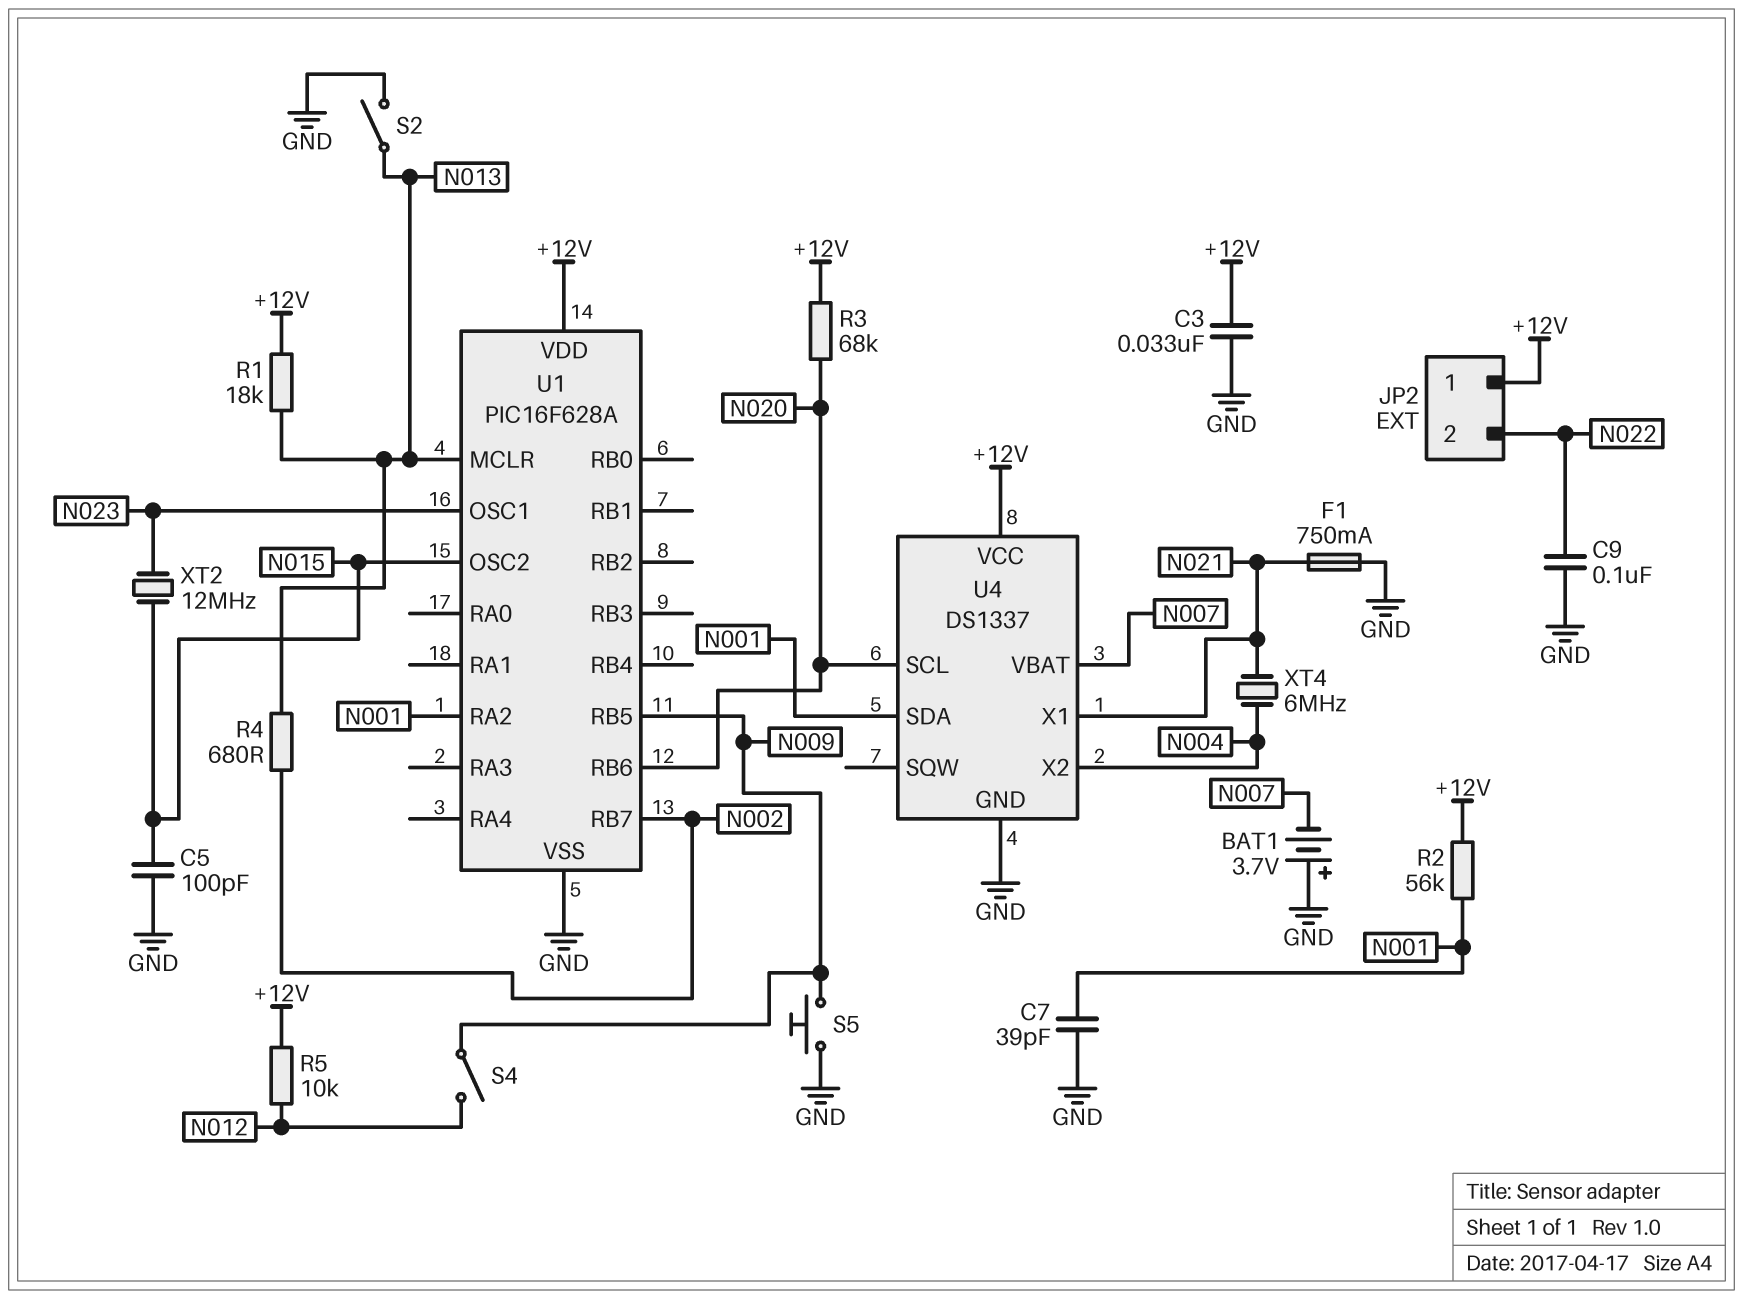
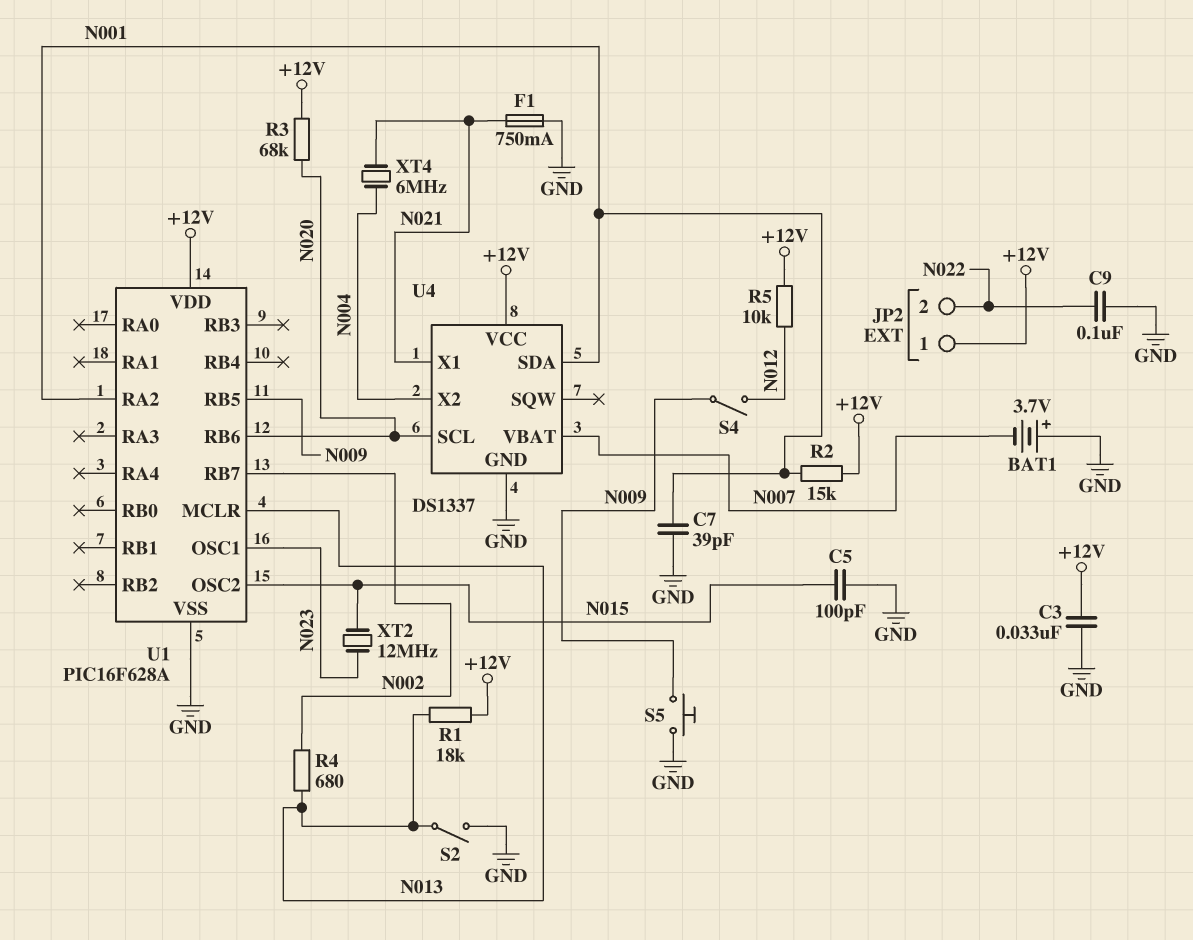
R2: 56k (+12V, N001) -> 15k (+12V, N001)

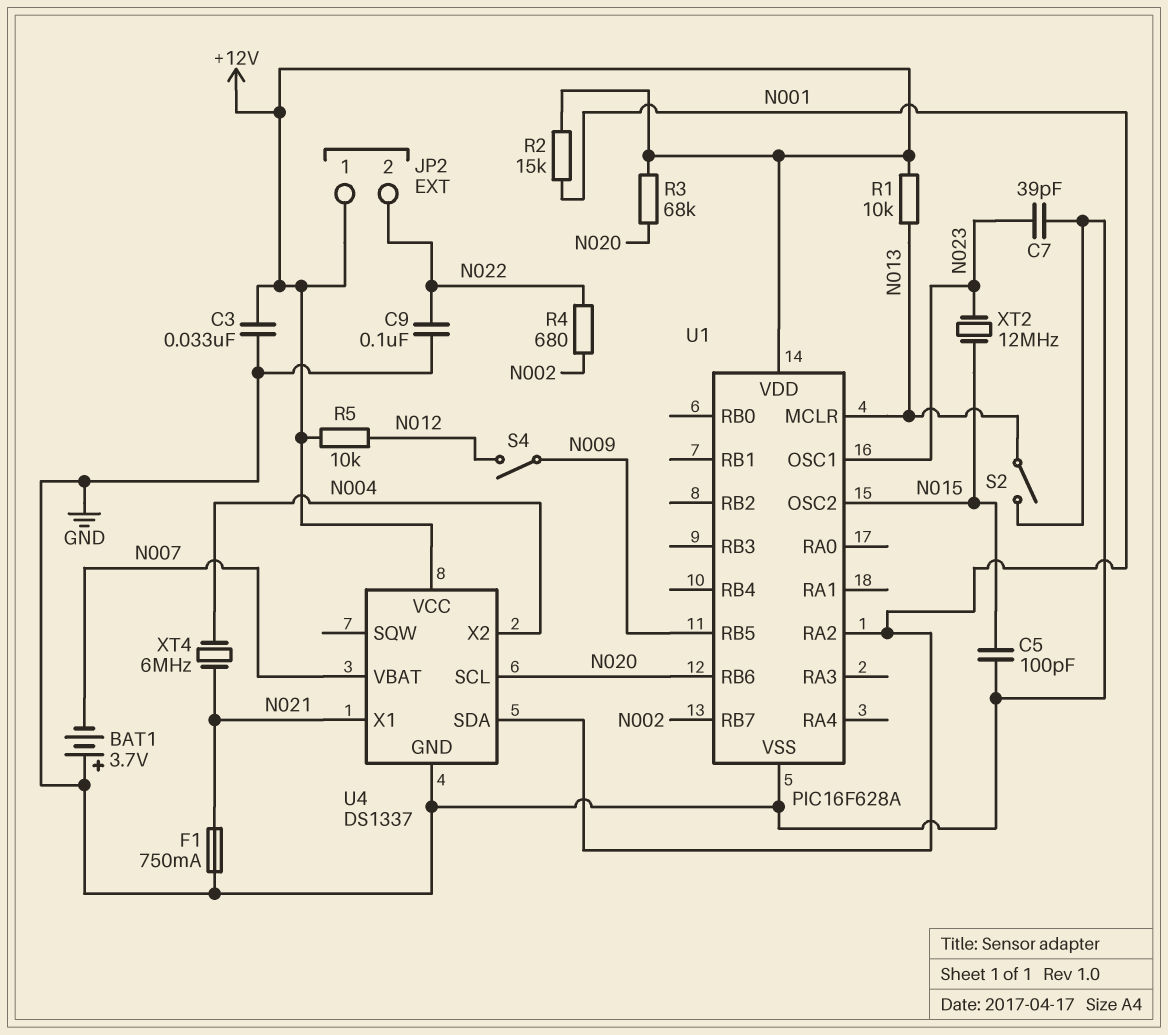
C7: 39pF (GND, N001) -> 39pF (GND, N023)
R1: 18k (+12V, N013) -> 10k (+12V, N013)
R4: 680 (N002, N013) -> 680 (N002, N022)
S5: button (GND, N009) -> none

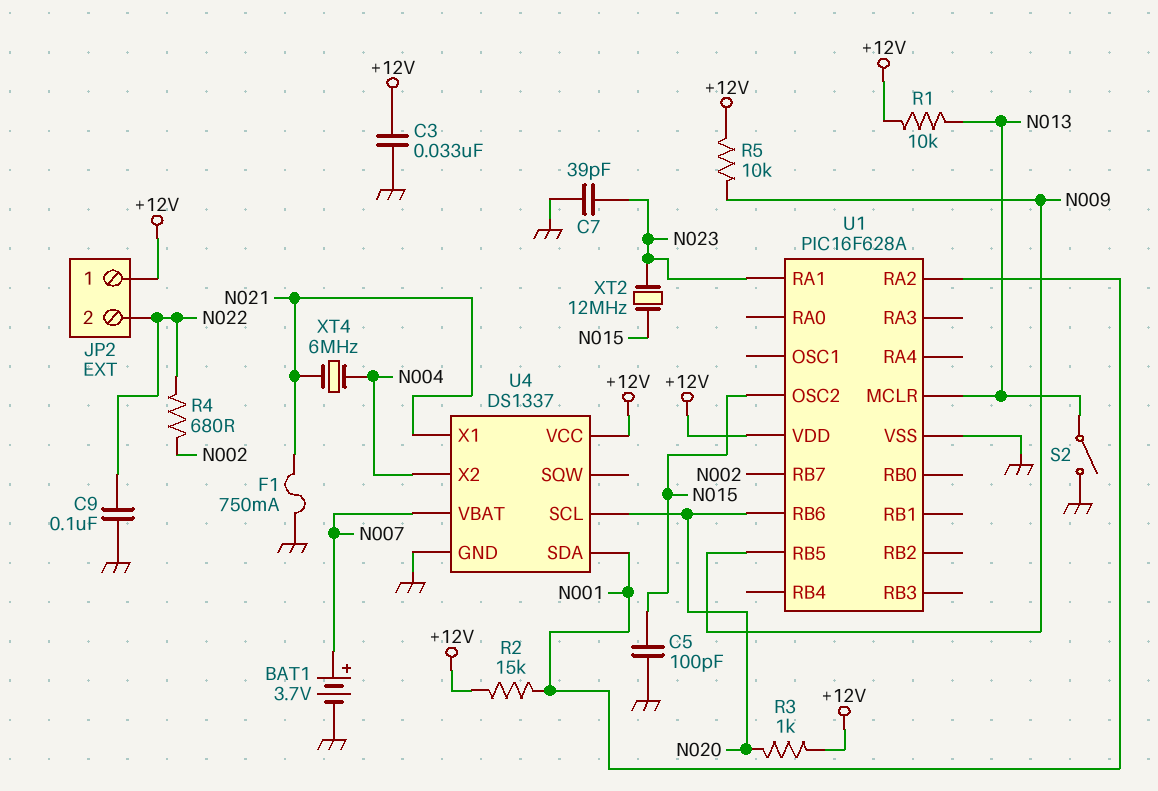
BAT1: 3.7V (plus GND, minus N007) -> 3.7V (plus N007, minus GND)
R3: 68k (+12V, N020) -> 1k (+12V, N020)
R5: 10k (+12V, N012) -> 10k (+12V, N009)
S4: switch (N009, N012) -> none
U1 pin OSC1: N023 -> none
U1 pin RA1: none -> N023

